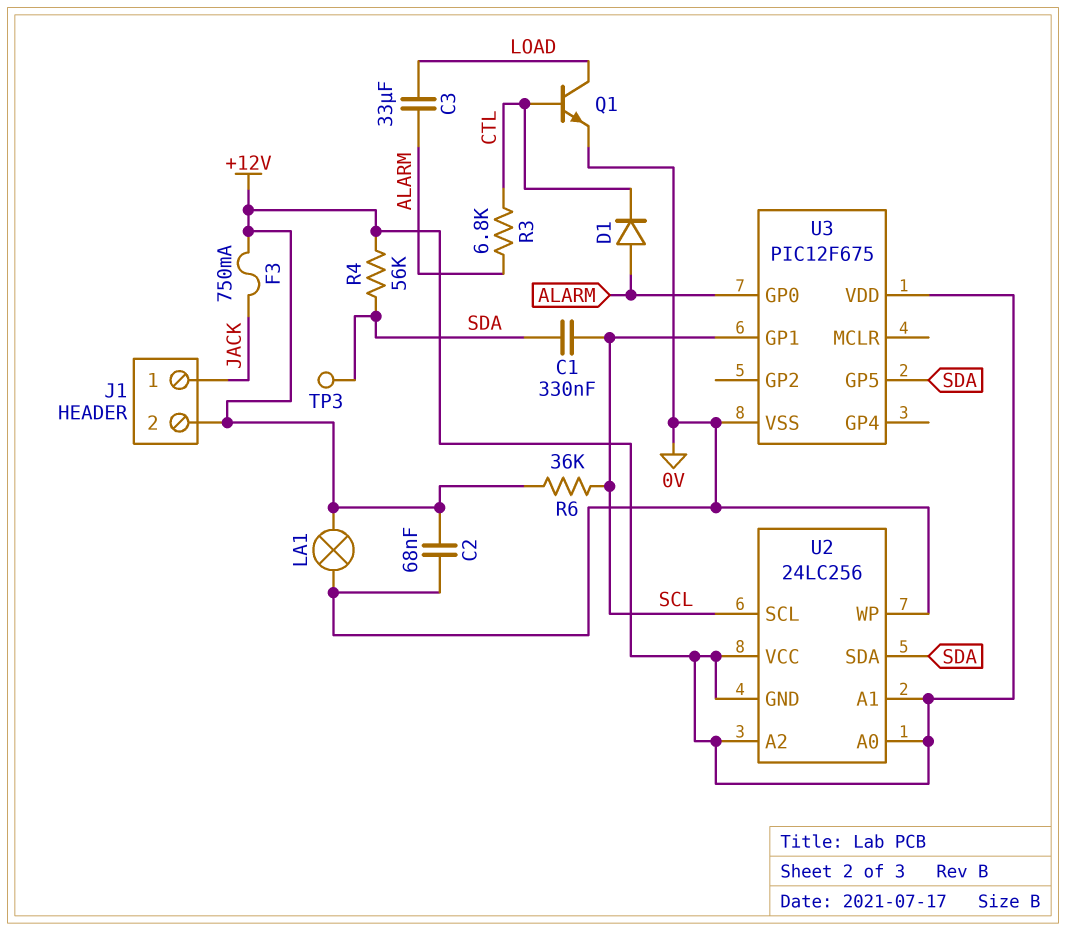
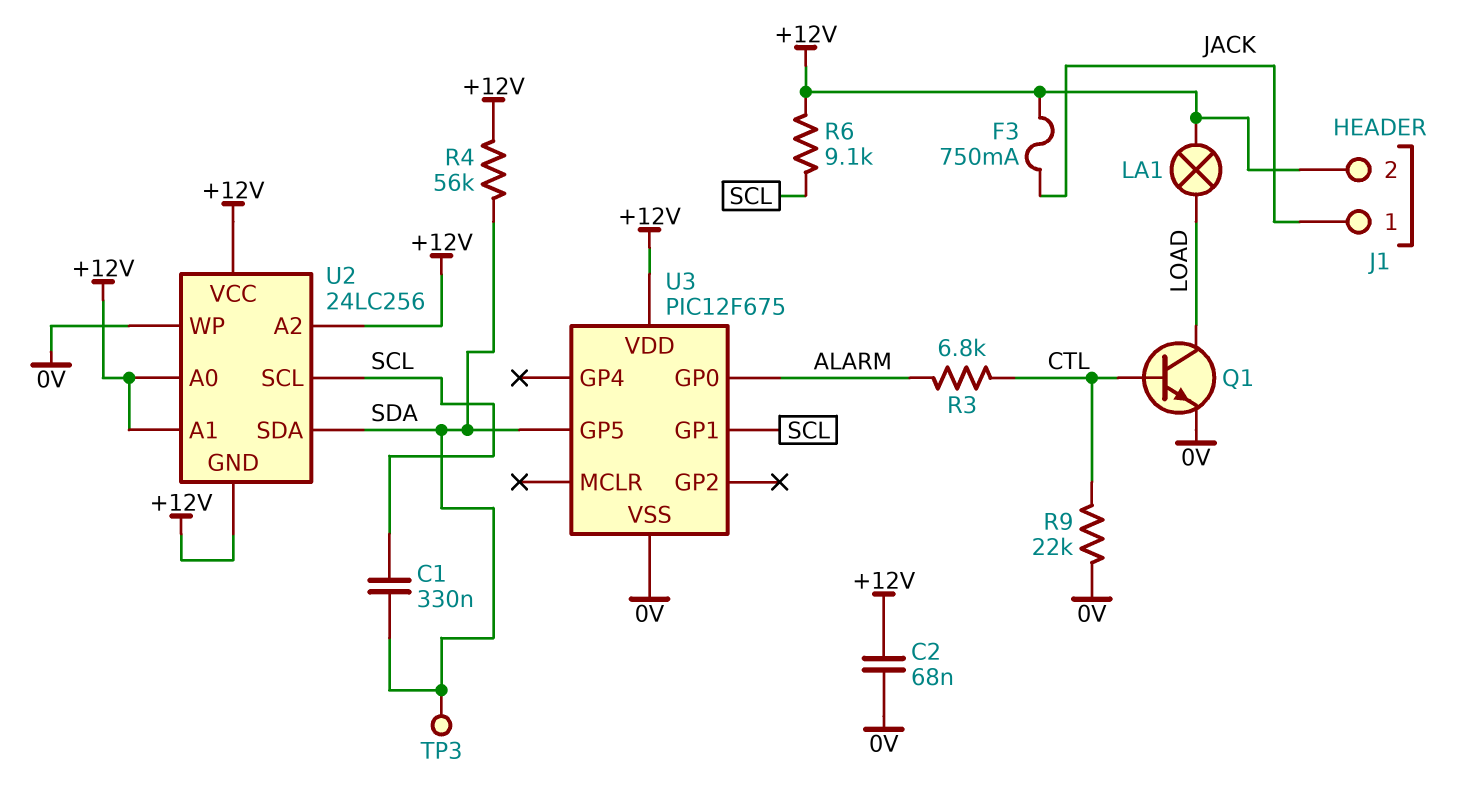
C3: 33uF (ALARM, LOAD) -> none
D1: diode (A ALARM, K CTL) -> none
LA1: lamp (+12V, 0V) -> lamp (+12V, LOAD)
R6: 36k (+12V, SCL) -> 9.1k (+12V, SCL)
R9: none -> 22k (0V, CTL)

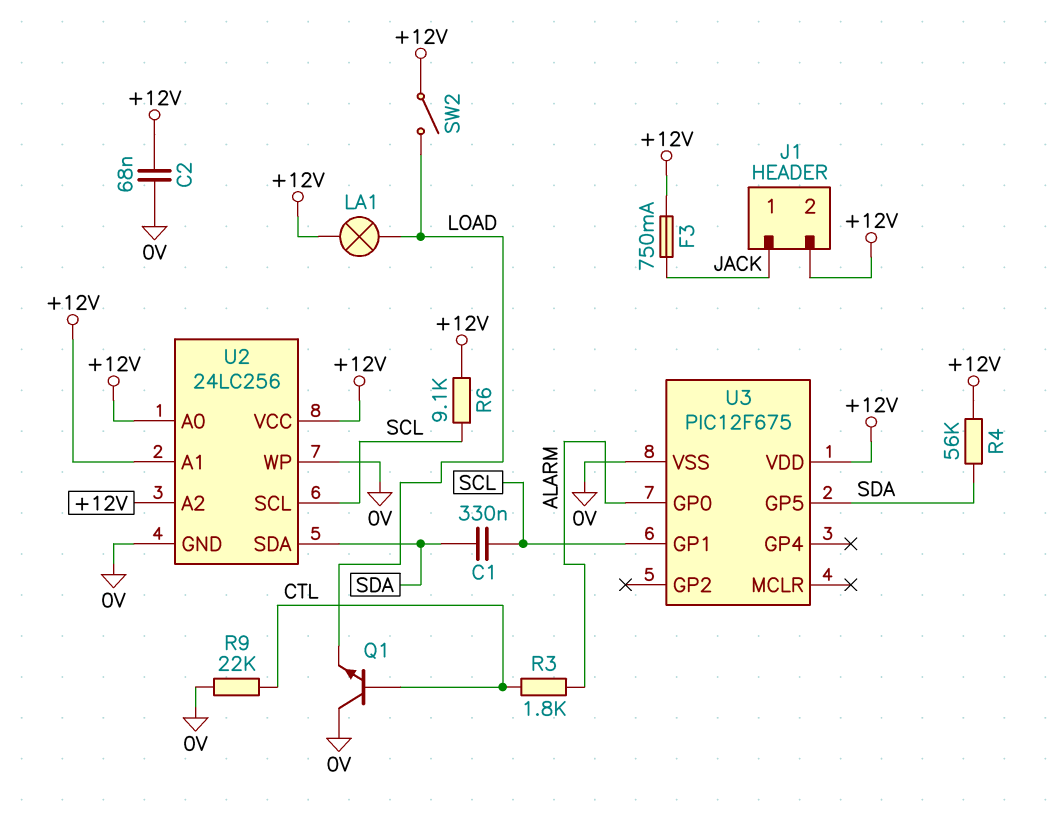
Q1: NPN (B CTL, C LOAD, E 0V) -> NPN (B CTL, C 0V, E LOAD)
R3: 6.8k (ALARM, CTL) -> 1.8k (ALARM, CTL)
SW2: none -> switch (+12V, LOAD)
TP3: test point (SDA) -> none
U2 pin GND: +12V -> 0V

